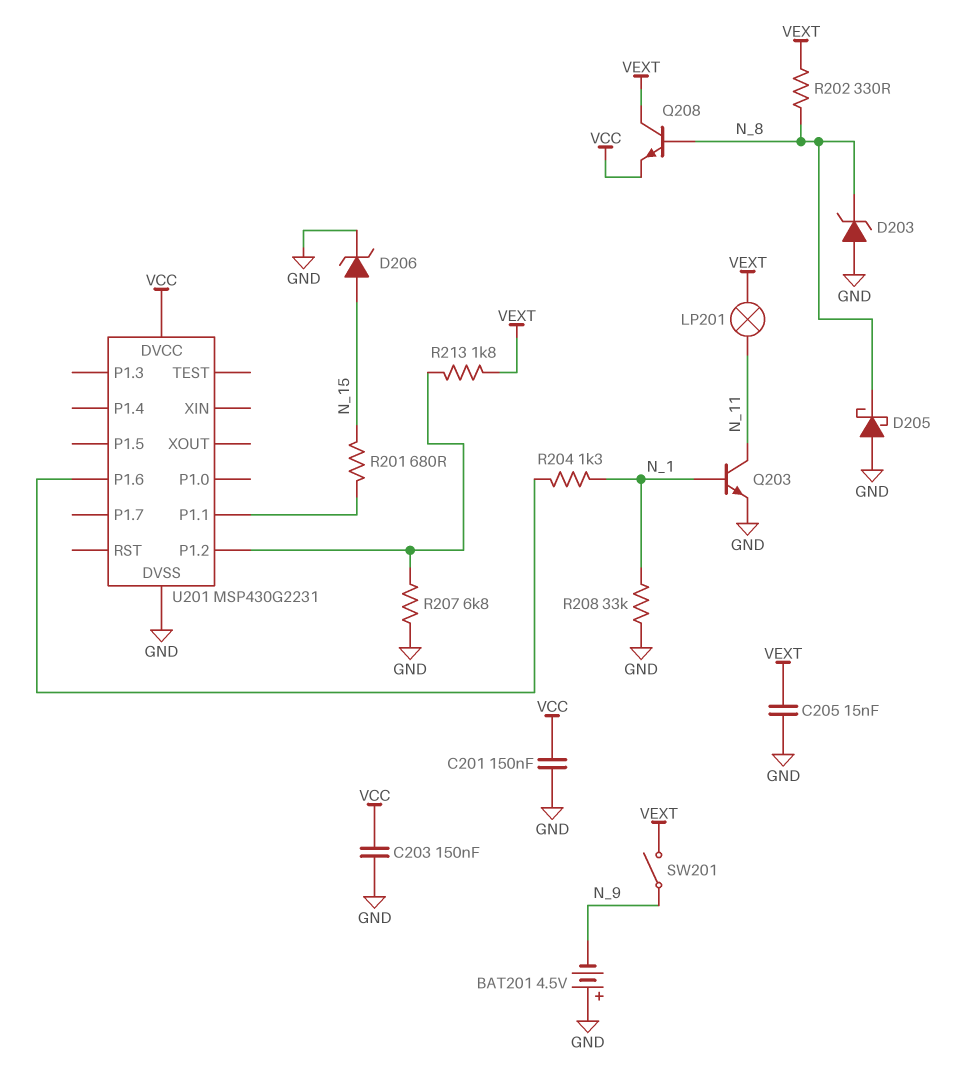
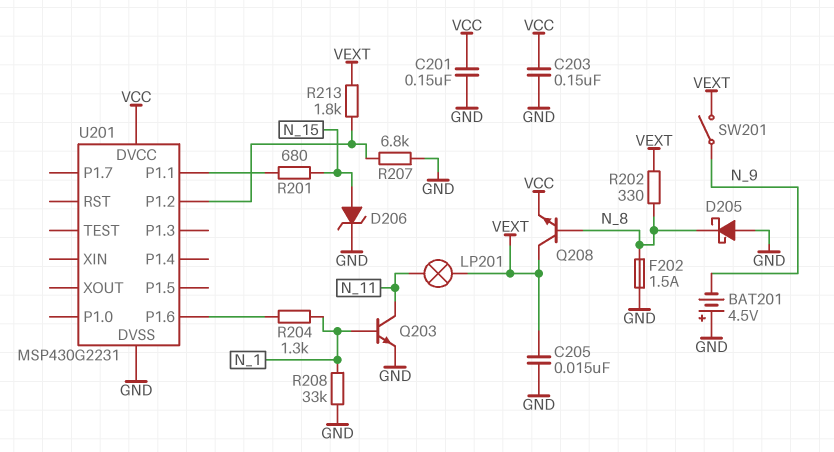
D203: zener (A GND, K N_8) -> none
F202: none -> 1.5A (GND, N_8)

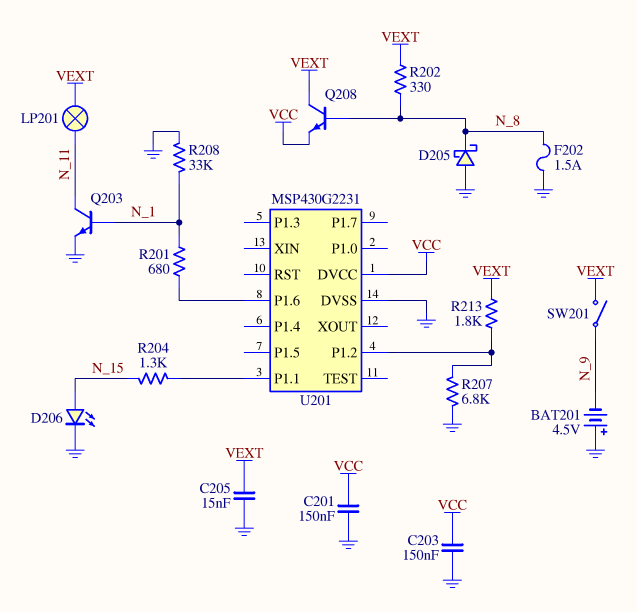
D206: zener (A N_15, K GND) -> LED (A N_15, K GND)
R201: 680 (N_15, U201/P1.1) -> 680 (N_1, U201/P1.6)
R204: 1.3k (N_1, U201/P1.6) -> 1.3k (N_15, U201/P1.1)

